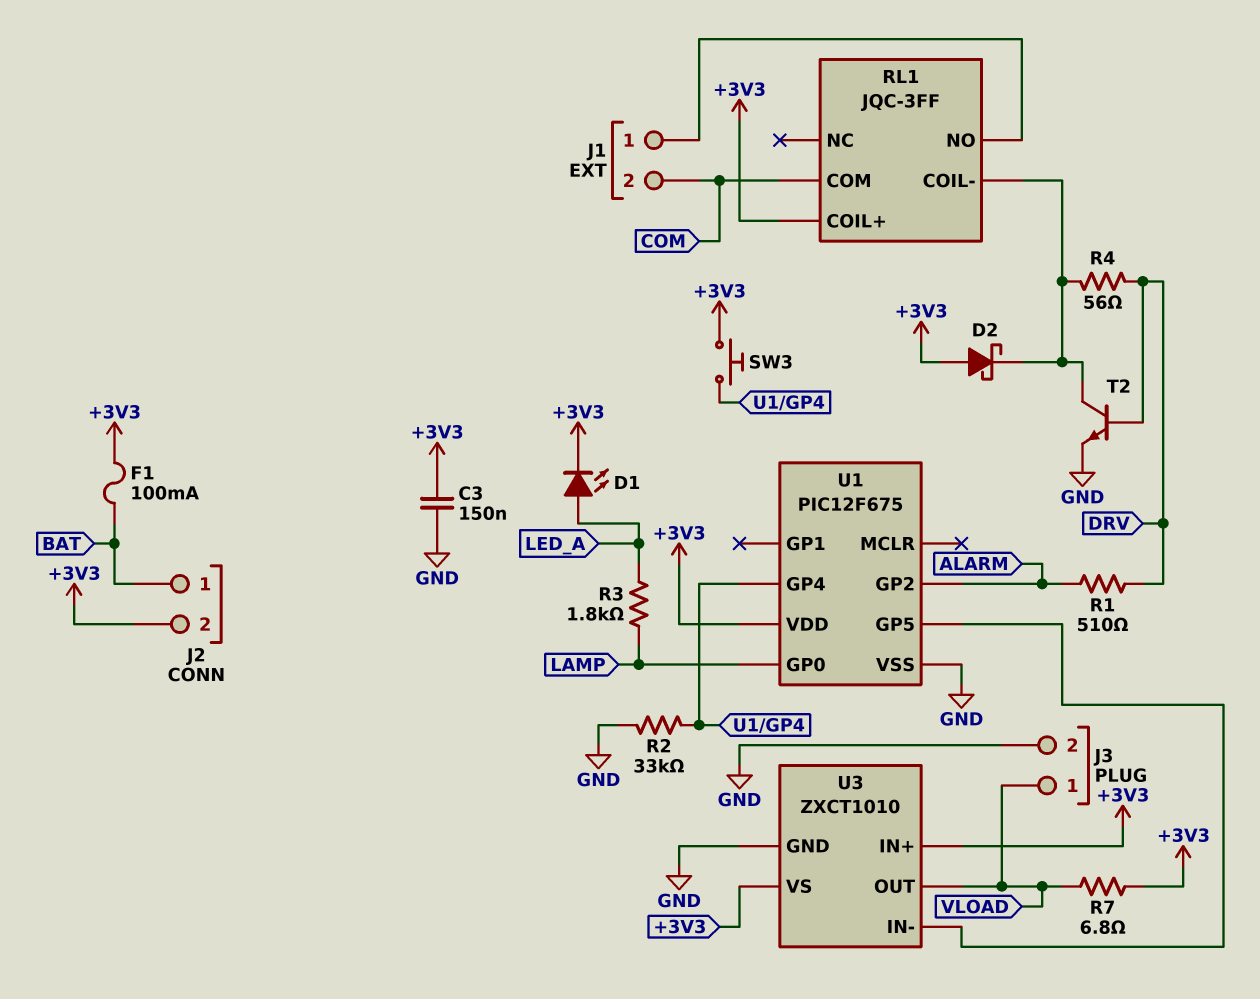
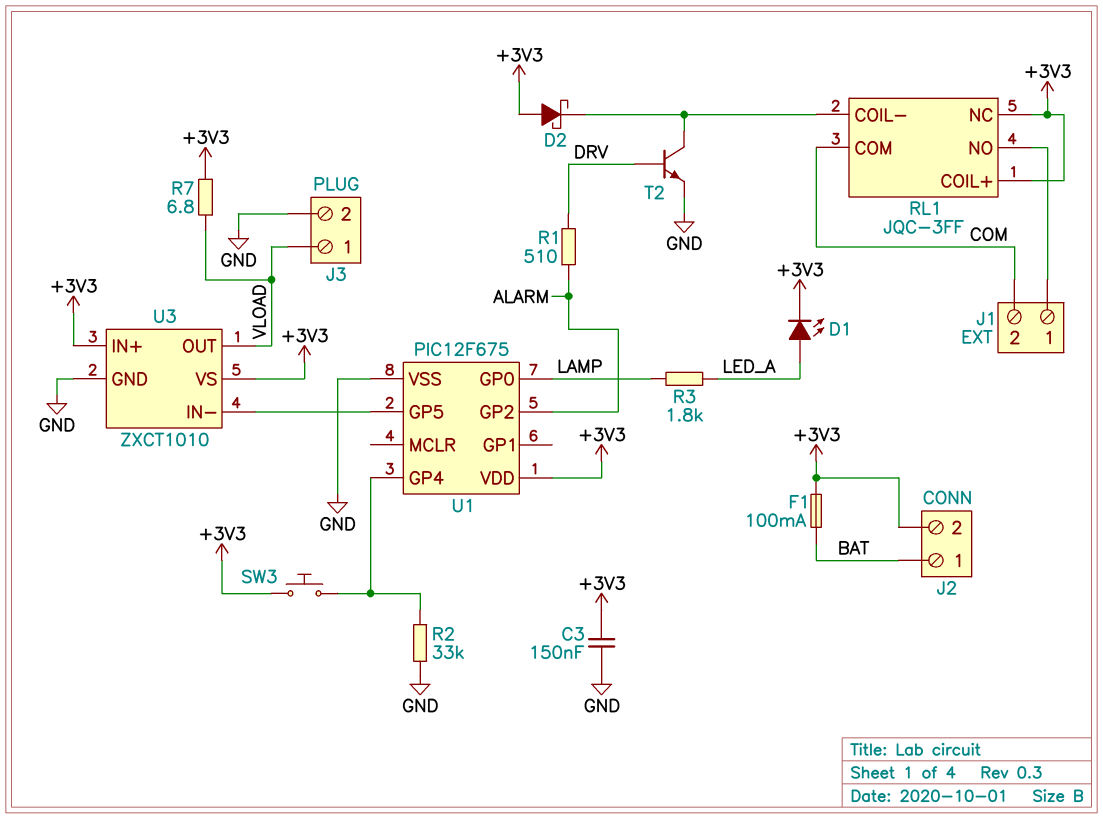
R4: 56 (DRV, RL1/COIL-) -> none
RL1 pin NC: none -> +3V3

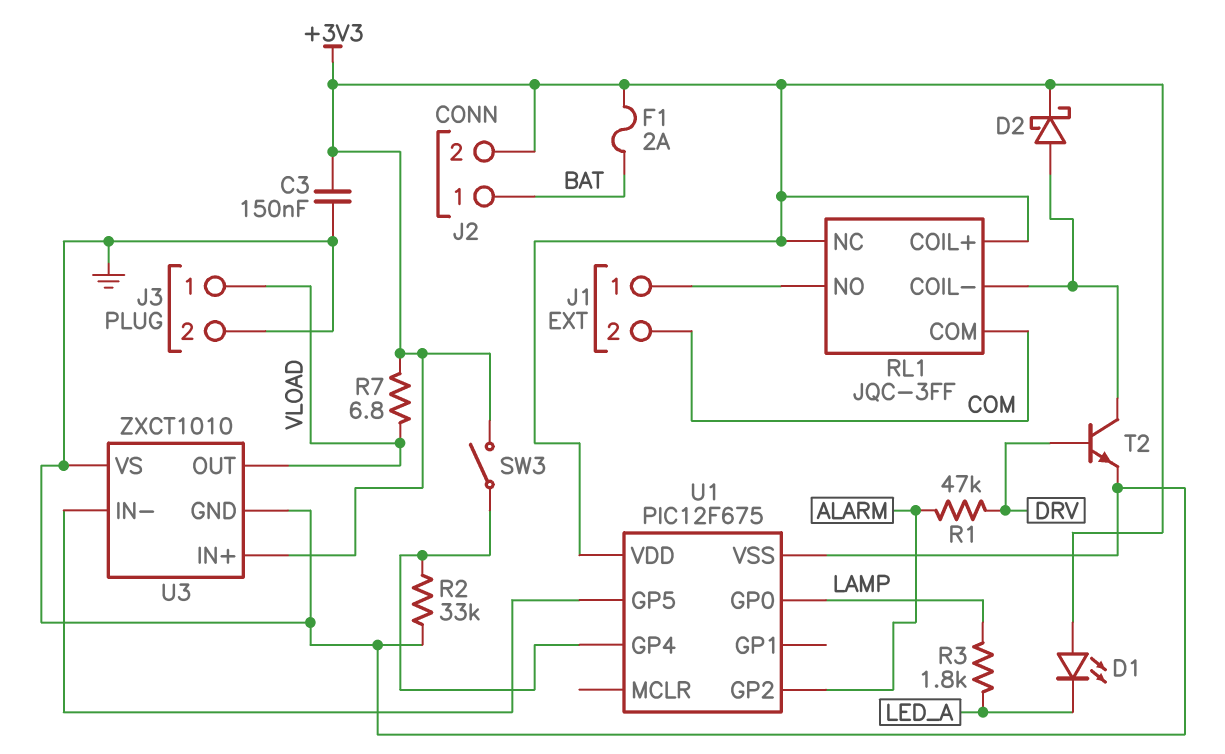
D1: LED (A LED_A, K +3V3) -> LED (A +3V3, K LED_A)
D2: schottky (A +3V3, K RL1/COIL-) -> schottky (A RL1/COIL-, K +3V3)
F1: 100mA (+3V3, BAT) -> 2A (+3V3, BAT)
R1: 510 (ALARM, DRV) -> 47k (ALARM, DRV)
SW3: button (+3V3, U1/GP4) -> switch (+3V3, U1/GP4)
U3 pin VS: +3V3 -> GND

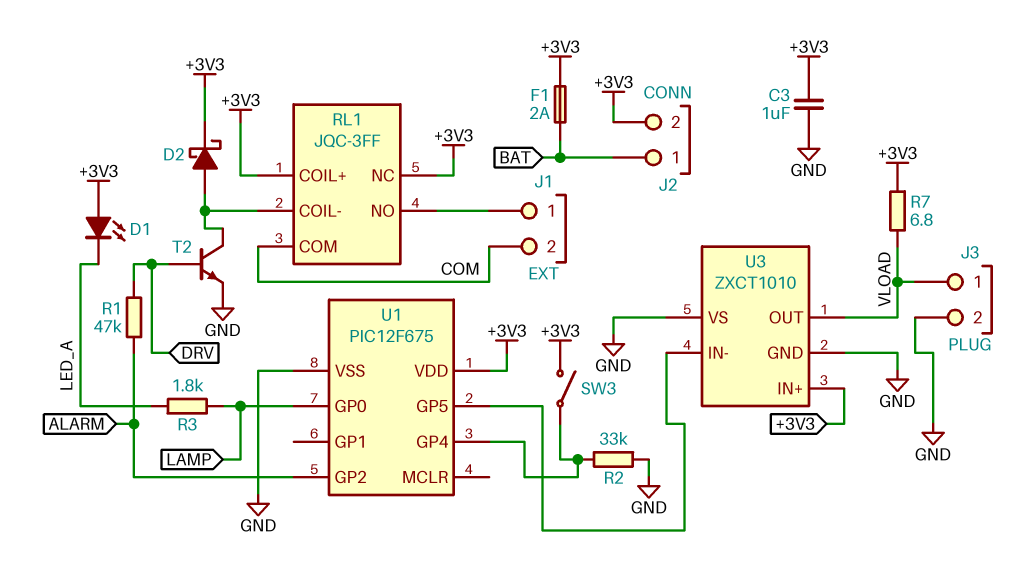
C3: 150nF (+3V3, GND) -> 1uF (+3V3, GND)

